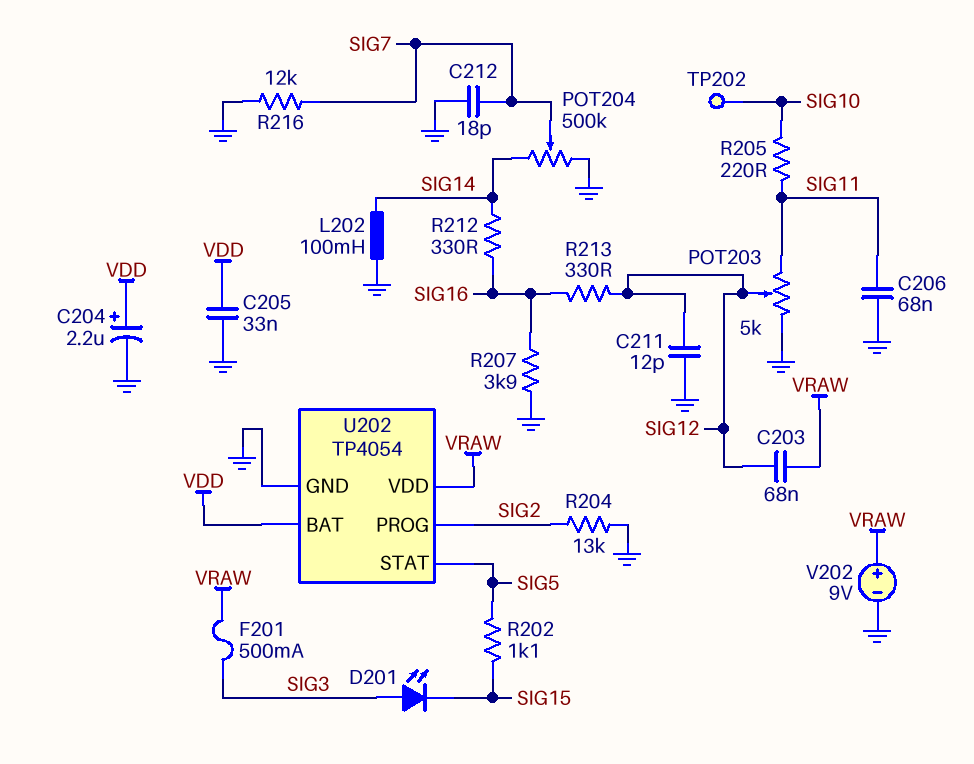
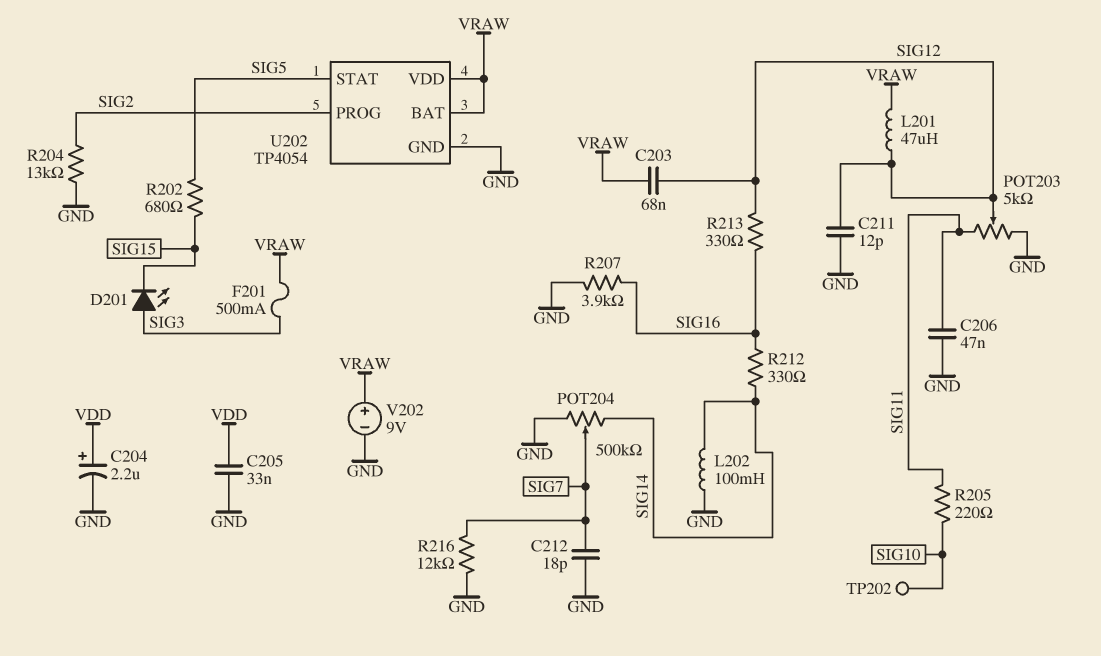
C206: 68nF (GND, SIG11) -> 47nF (GND, SIG11)
L201: none -> 47uH (SIG12, VRAW)
R202: 1.1k (SIG5, SIG15) -> 680 (SIG5, SIG15)
U202 pin BAT: VDD -> VRAW

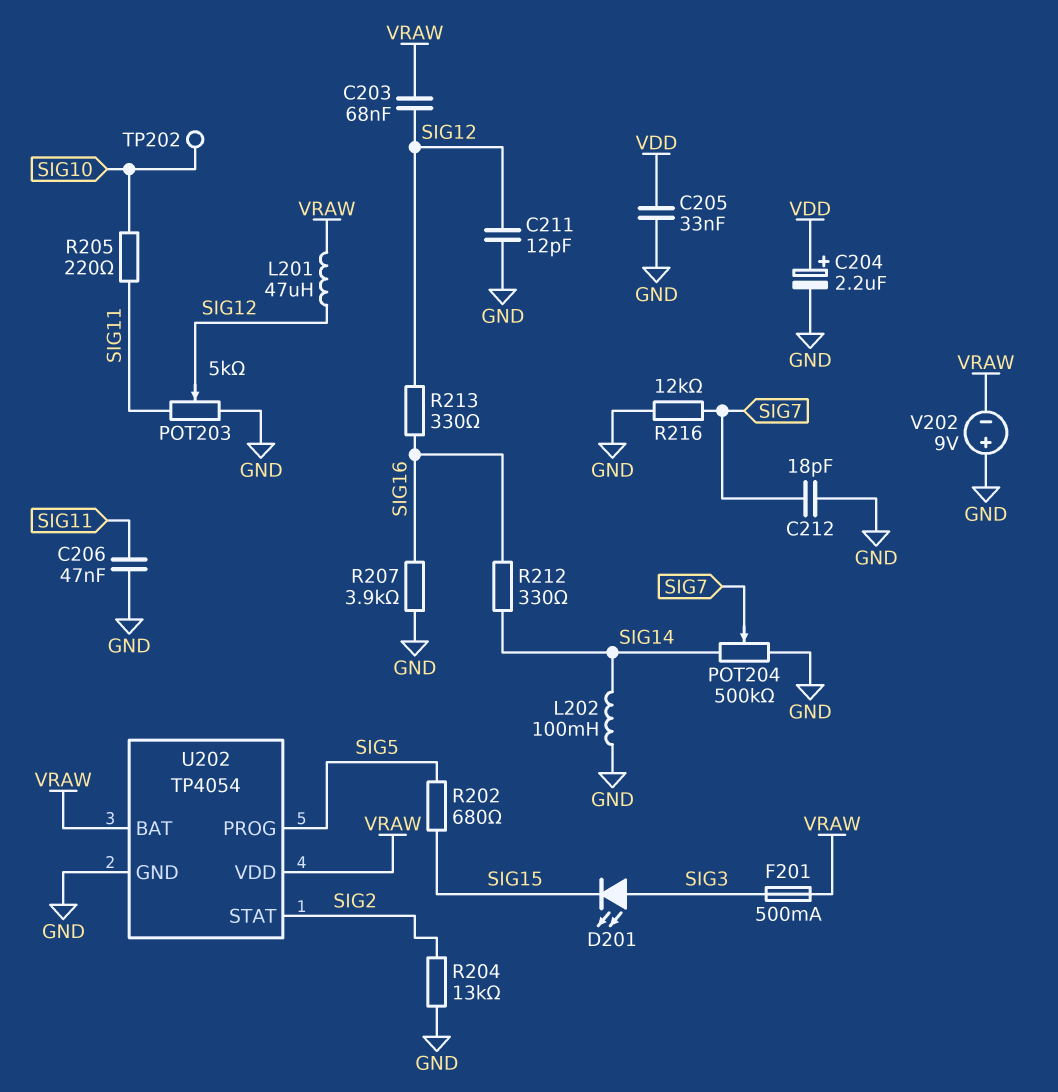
U202 pin PROG: SIG2 -> SIG5
U202 pin STAT: SIG5 -> SIG2
V202: 9V (plus VRAW, minus GND) -> 9V (plus GND, minus VRAW)

